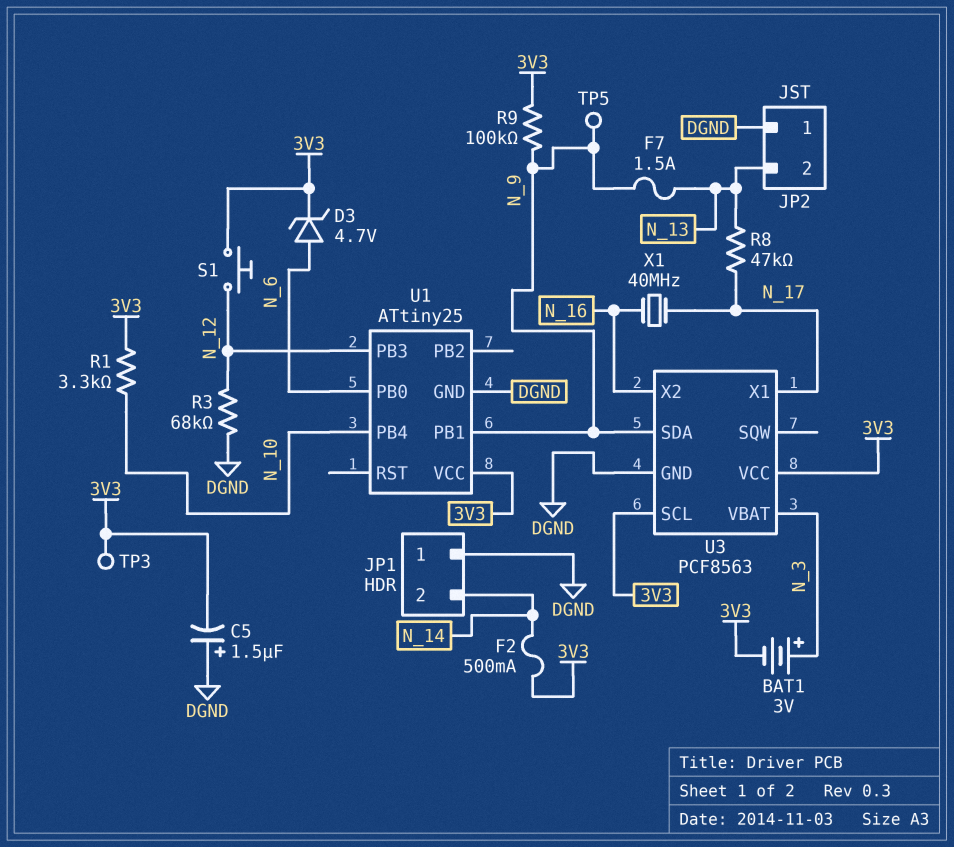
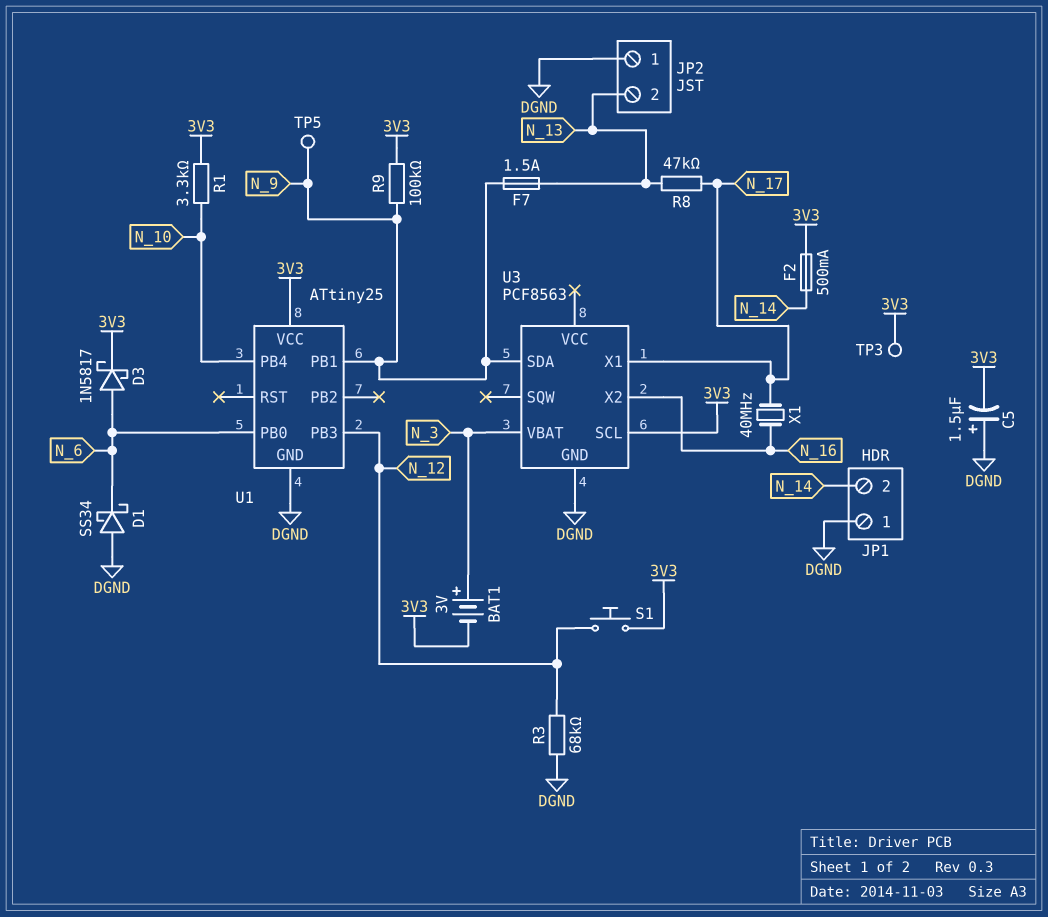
D1: none -> schottky SS34 (A DGND, K N_6)
D3: zener 4.7V (A N_6, K 3V3) -> schottky 1N5817 (A N_6, K 3V3)
U3 pin VCC: 3V3 -> none

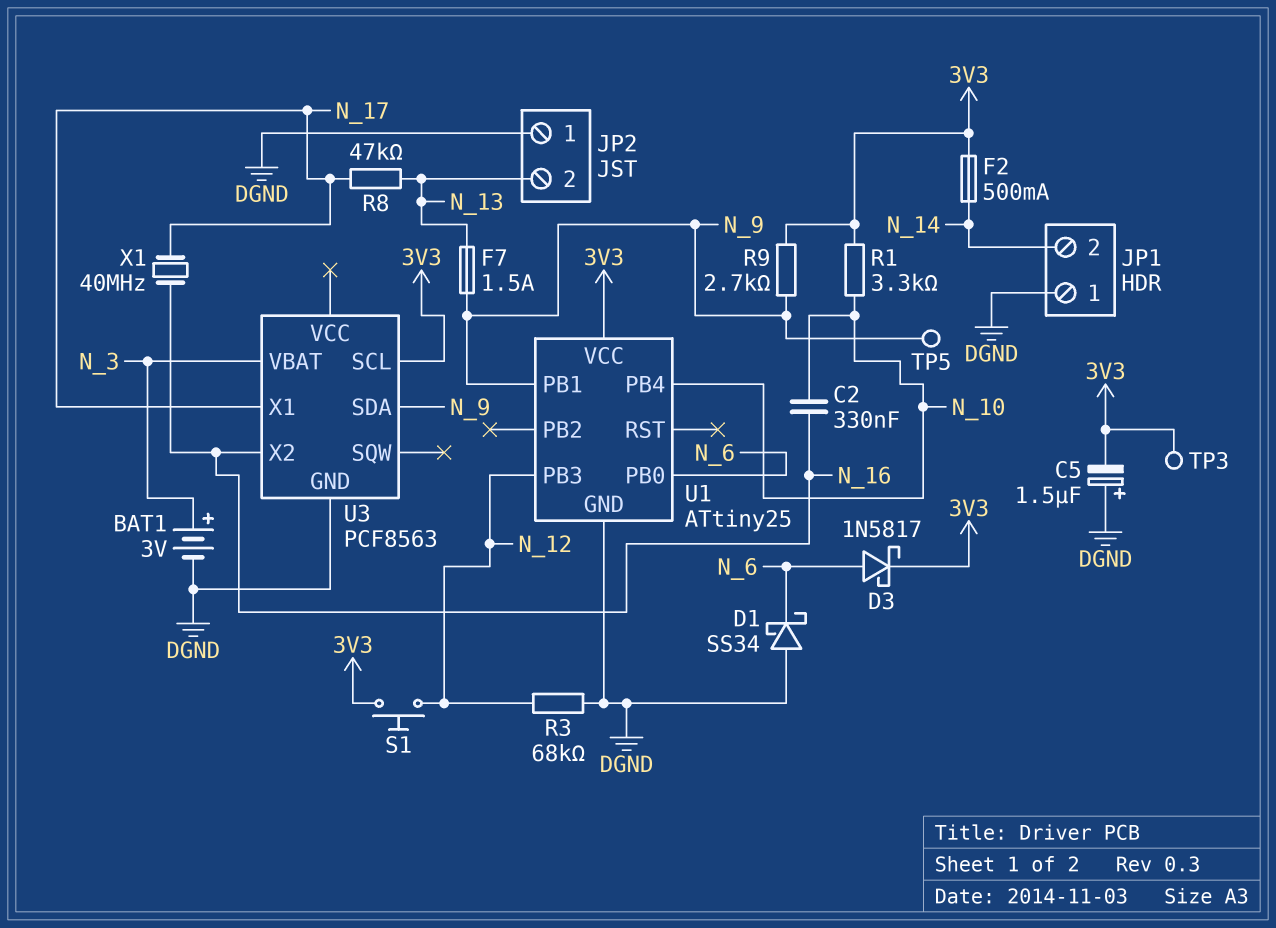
BAT1: 3V (plus N_3, minus 3V3) -> 3V (plus N_3, minus DGND)
C2: none -> 330nF (N_10, N_16)
R9: 100k (3V3, N_9) -> 2.7k (3V3, N_9)

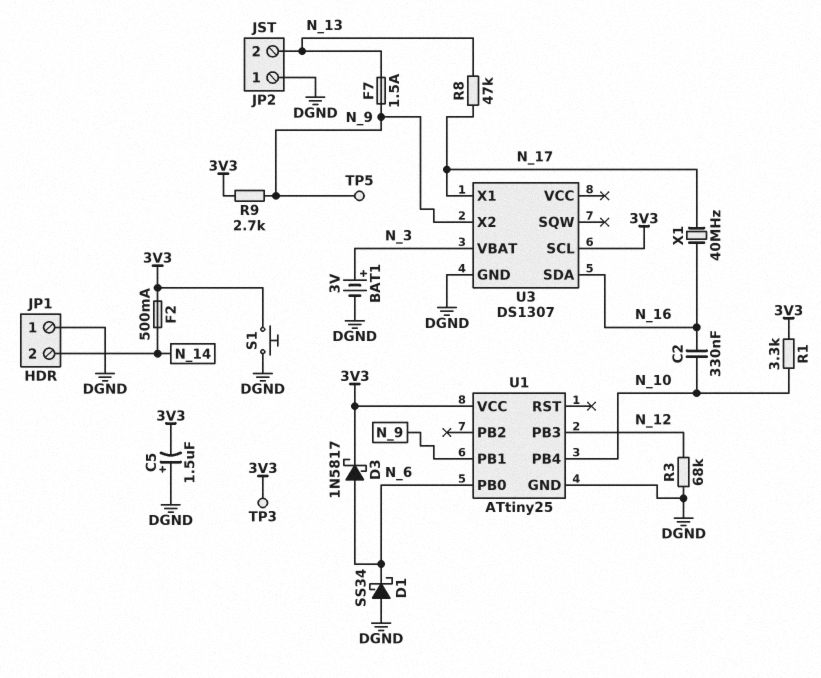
S1: button (3V3, N_12) -> button (3V3, DGND)
U3: PCF8563 -> DS1307
U3 pin SDA: N_9 -> N_16
U3 pin X2: N_16 -> N_9

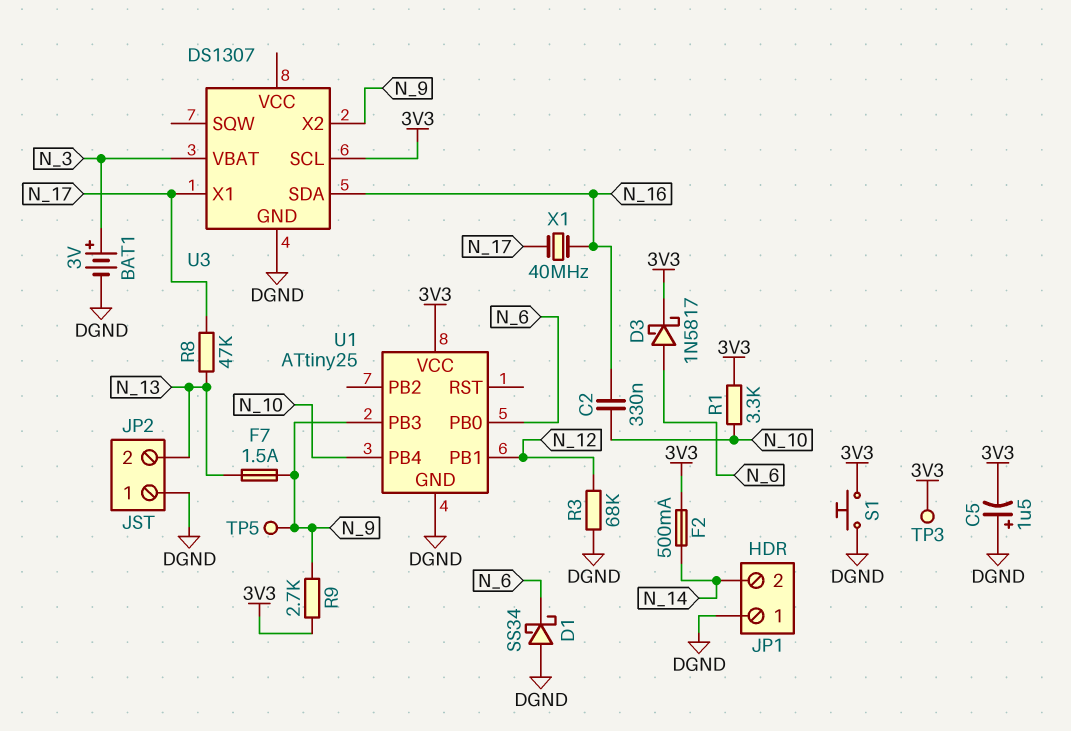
U1 pin PB1: N_9 -> N_12
U1 pin PB3: N_12 -> N_9

